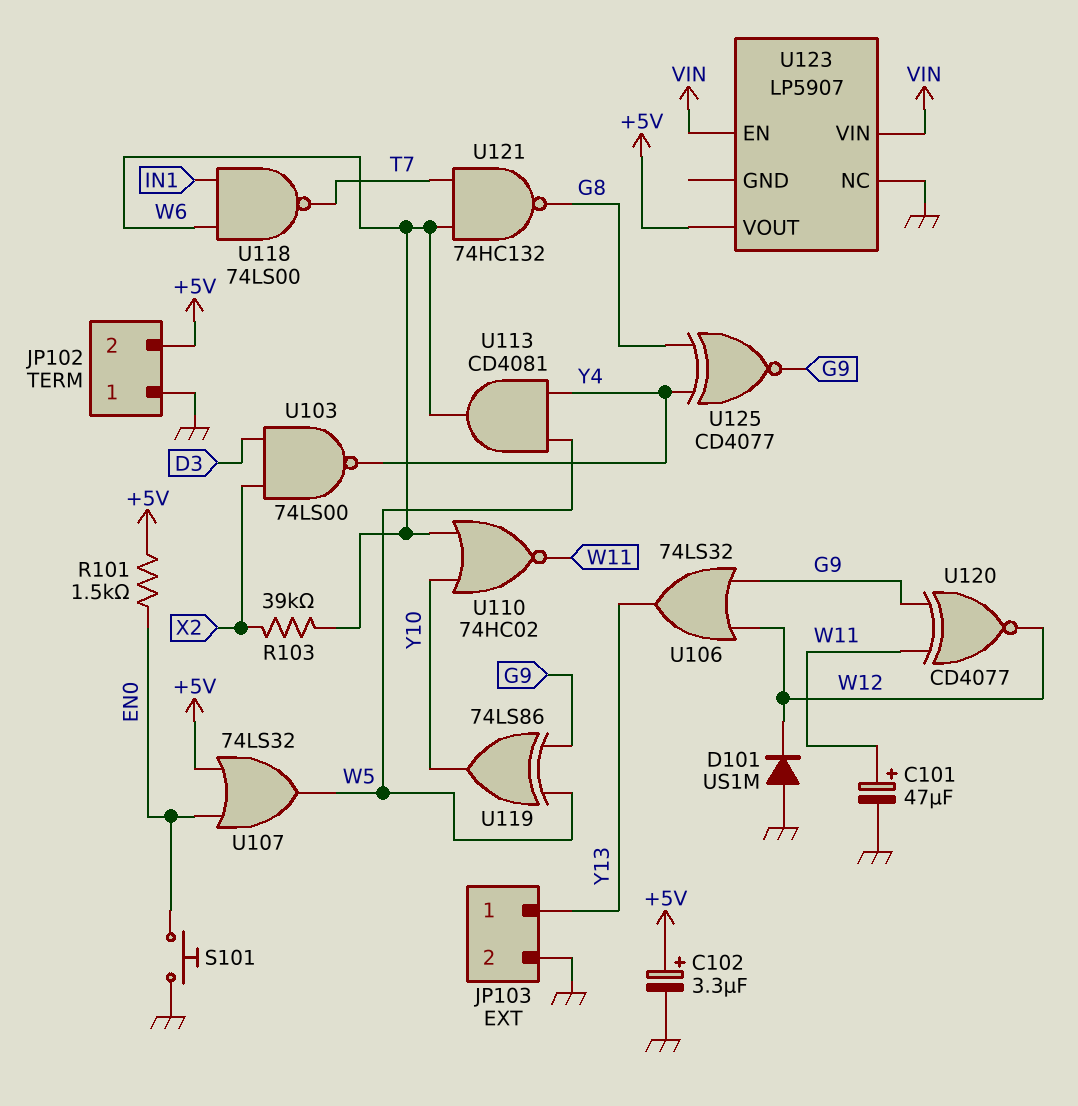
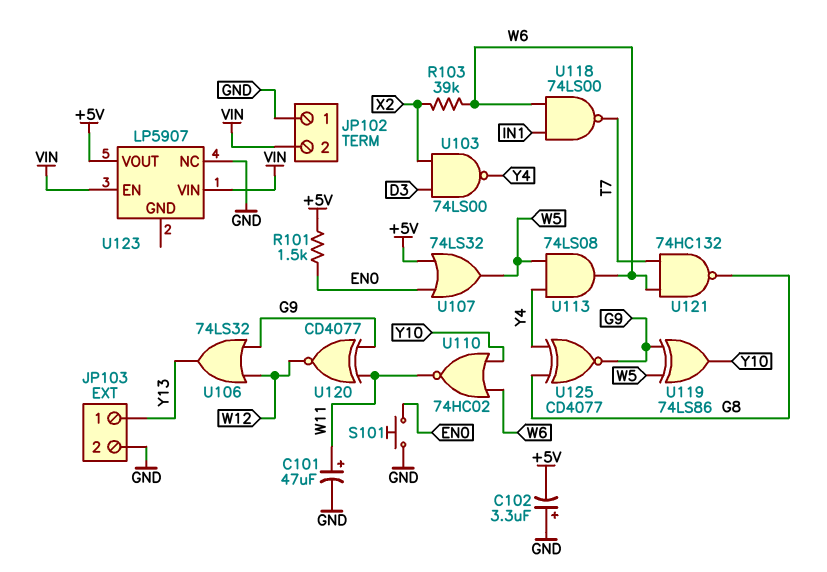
C102: 3.3uF (plus +5V, minus GND) -> 3.3uF (plus GND, minus +5V)
D101: diode US1M (A GND, K W12) -> none
JP102 pin 2: +5V -> VIN
U113: AND CD4081 (in W5, in Y4, out W6) -> AND 74LS08 (in W5, in Y4, out W6)

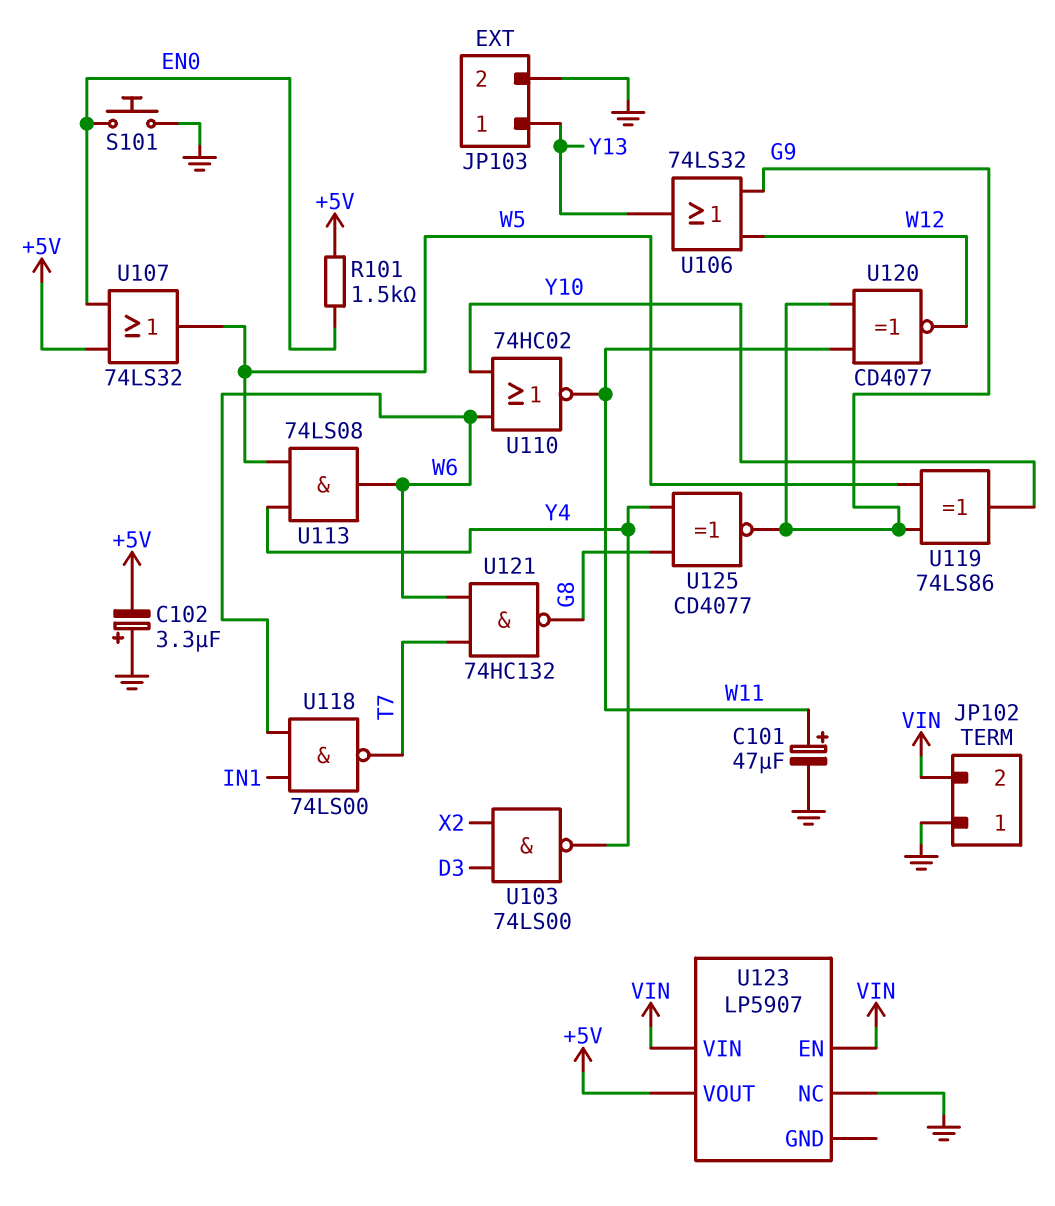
R103: 39k (W6, X2) -> none

